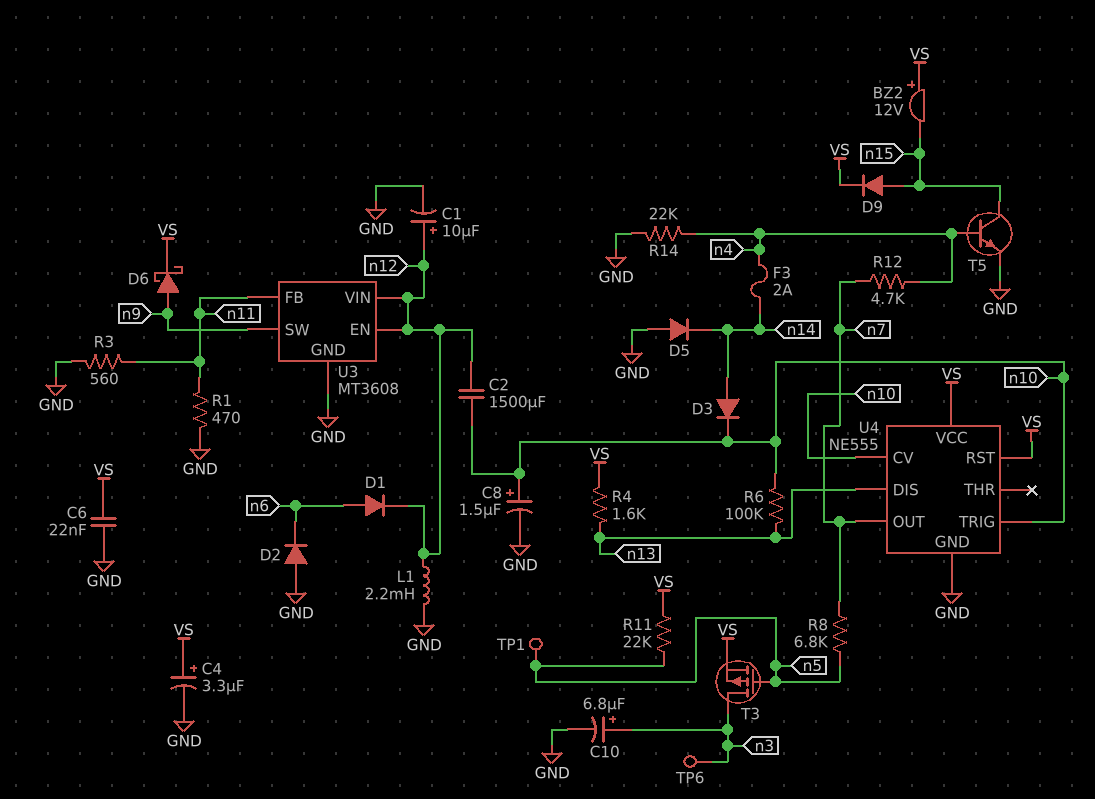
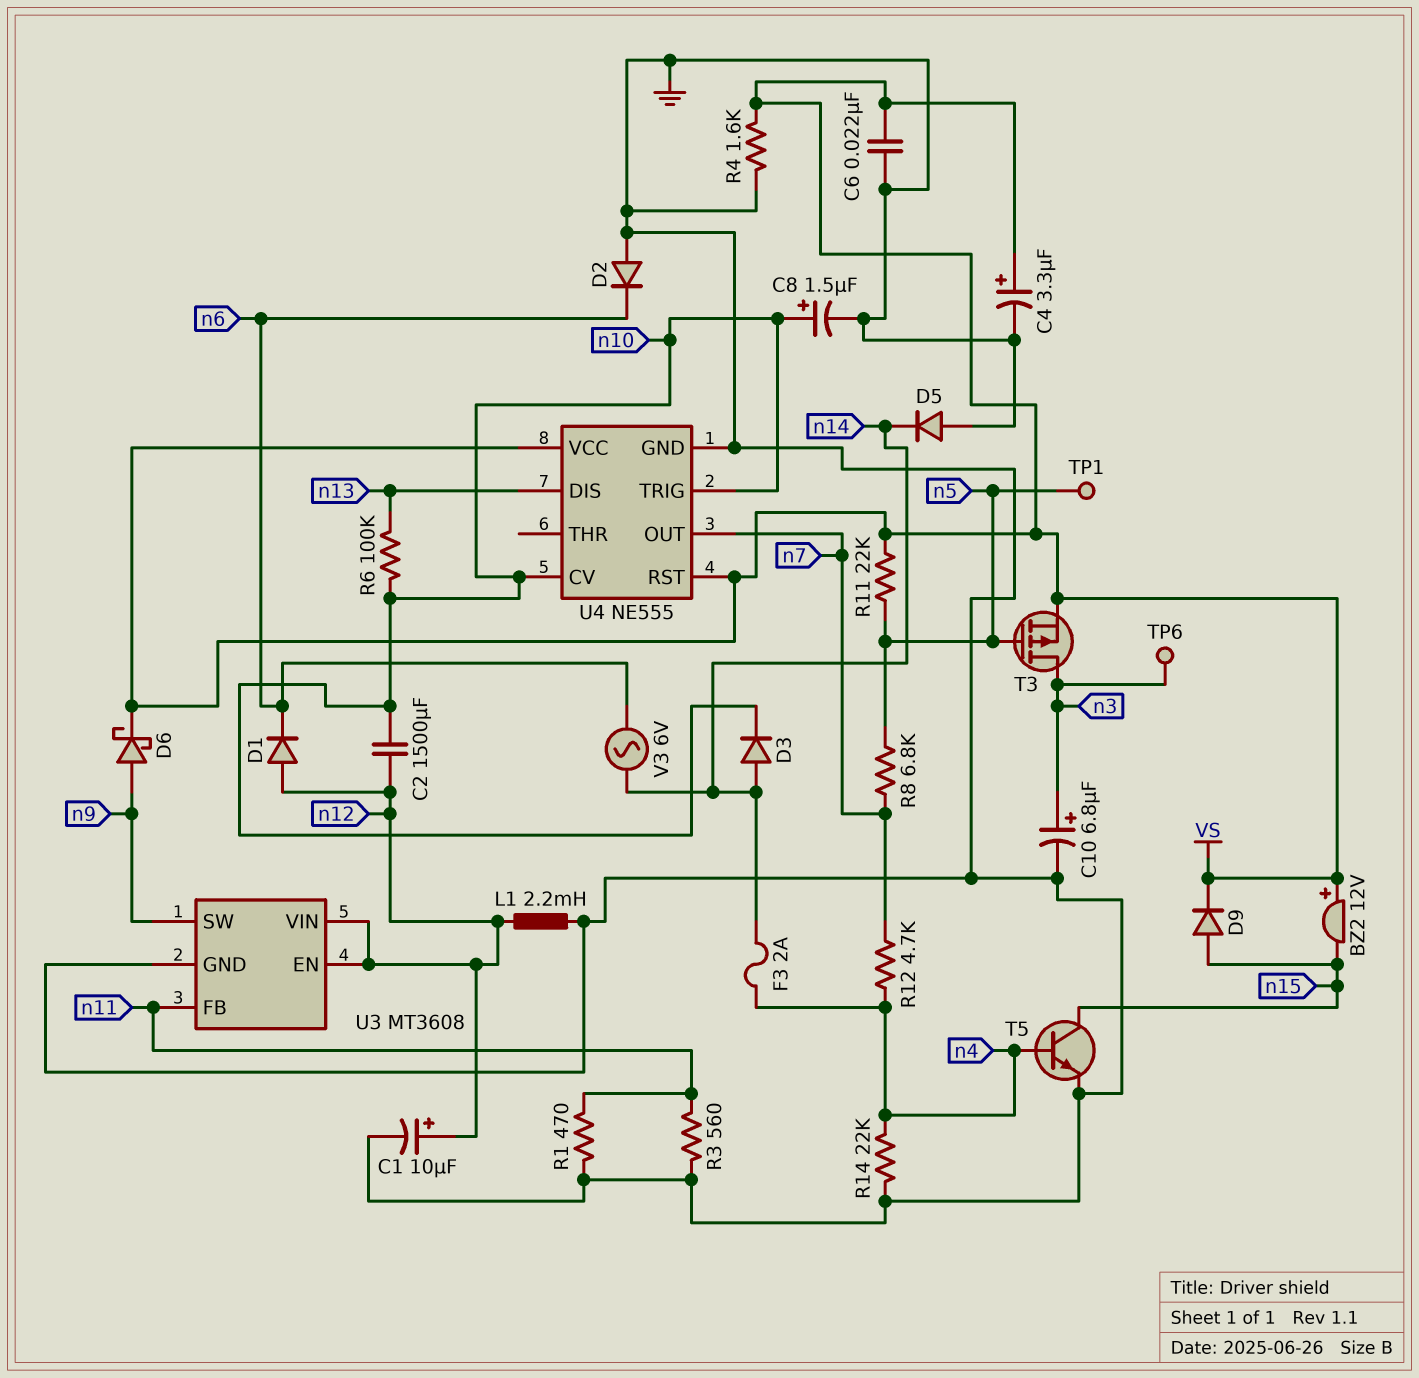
D1: diode (A n6, K n12) -> diode (A n12, K n6)
R4: 1.6k (VS, n13) -> 1.6k (GND, VS)
V3: none -> AC 6V (n6, n14)

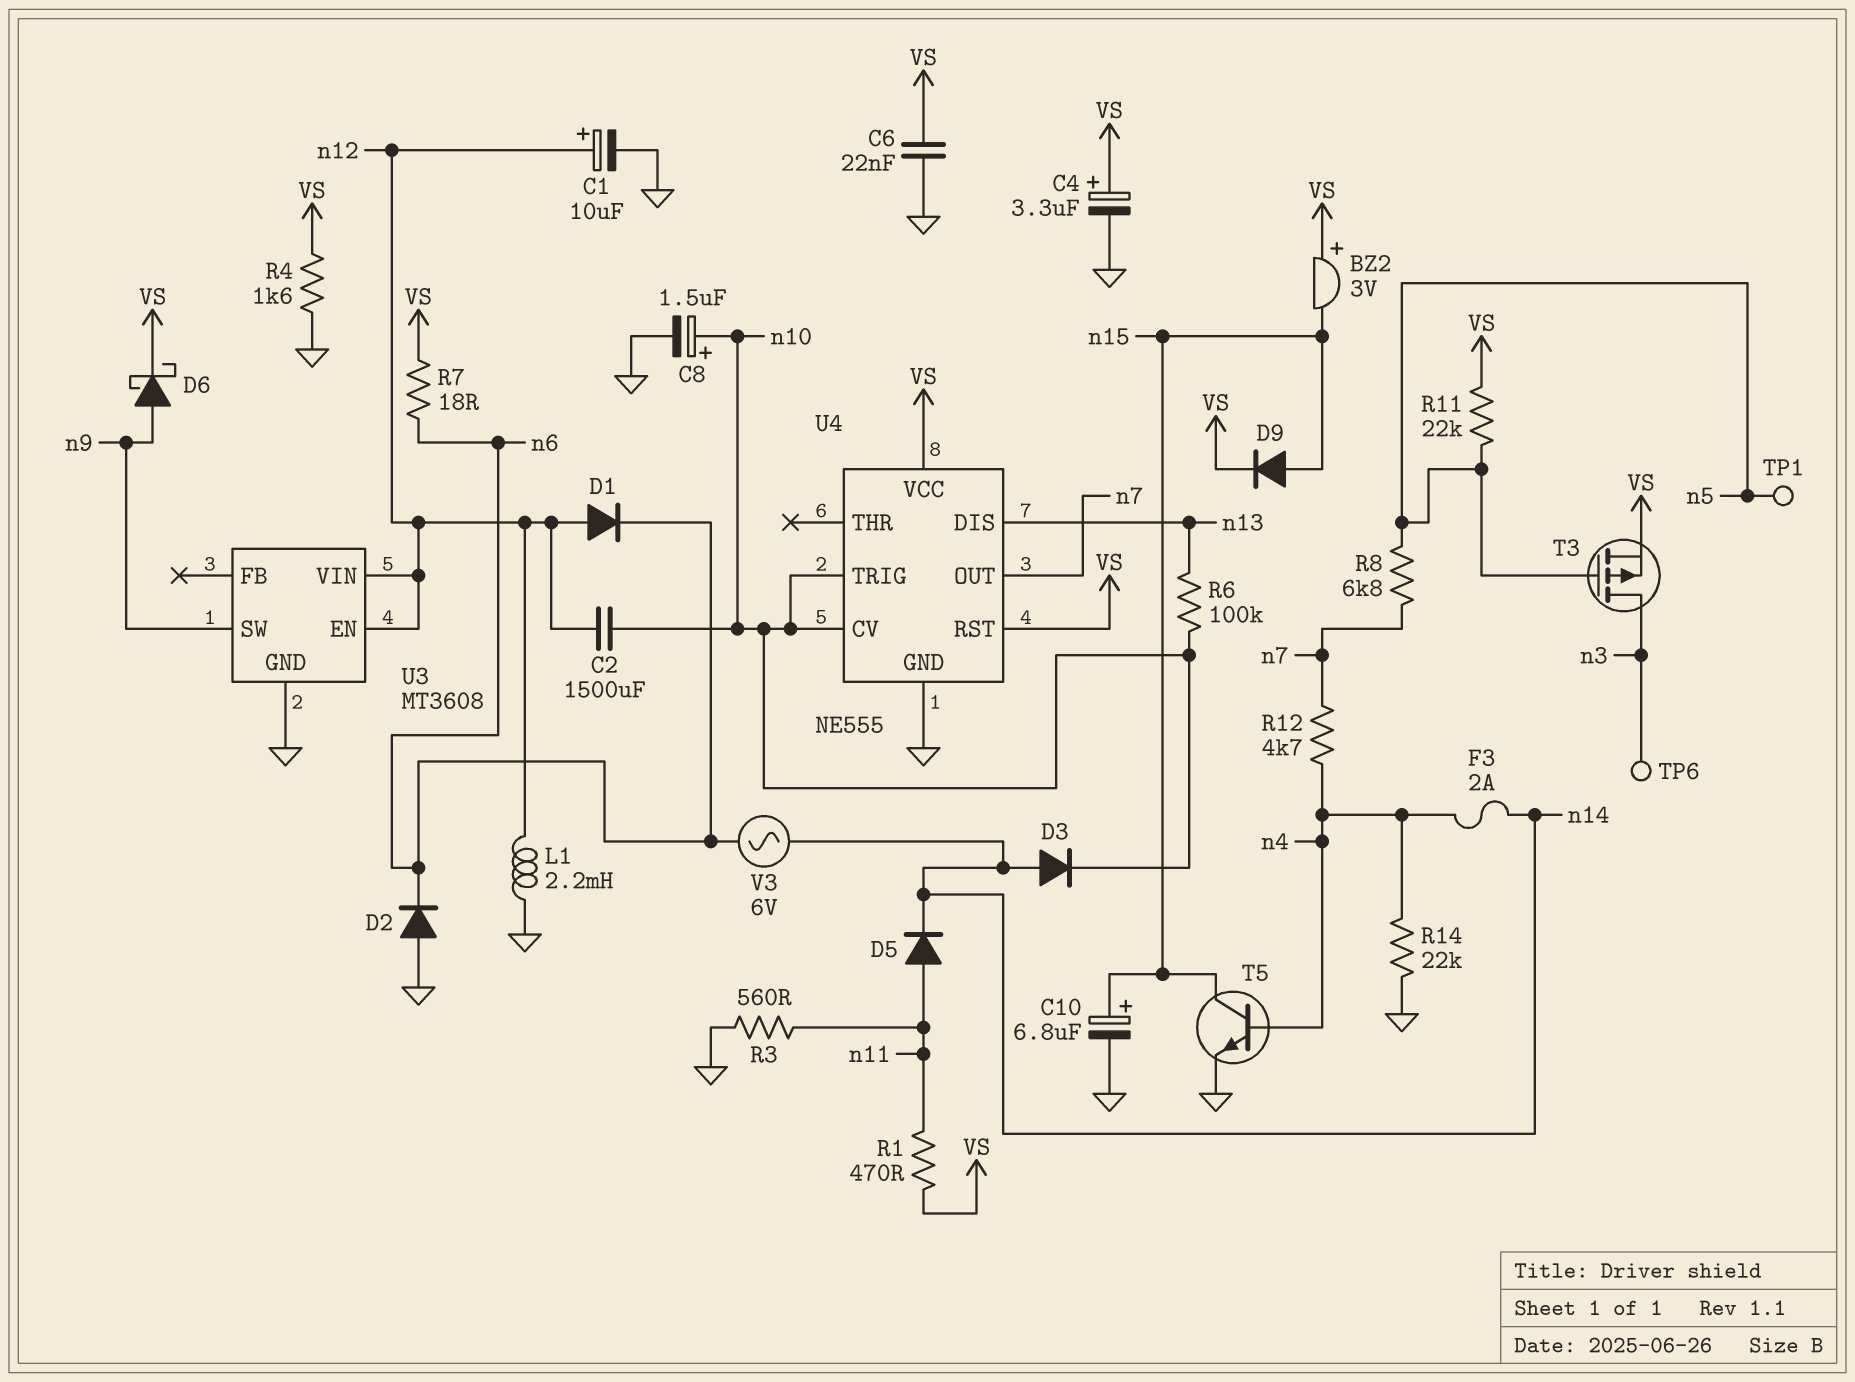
BZ2: buzzer 12V (plus VS, minus n15) -> buzzer 3V (plus VS, minus n15)
C10: 6.8uF (plus n3, minus GND) -> 6.8uF (plus n15, minus GND)
D5: diode (A GND, K n14) -> diode (A n11, K n14)
R1: 470 (GND, n11) -> 470 (VS, n11)
R7: none -> 18 (VS, n6)
U3 pin FB: n11 -> none

